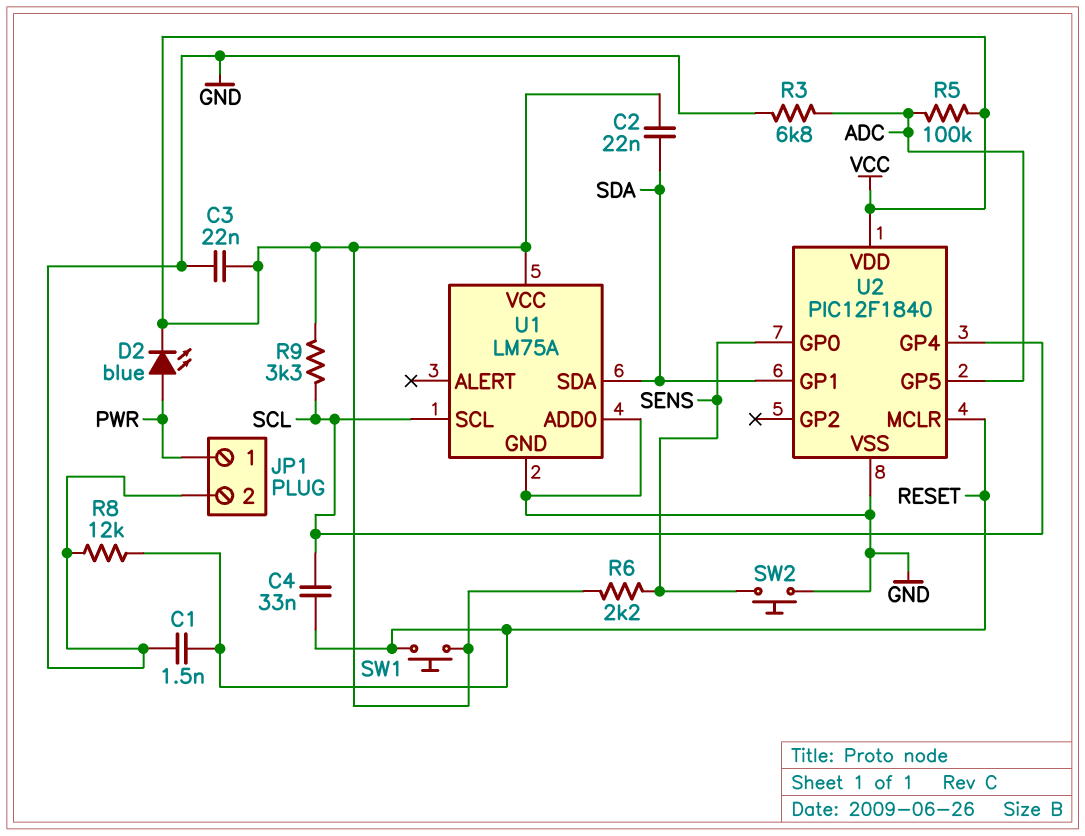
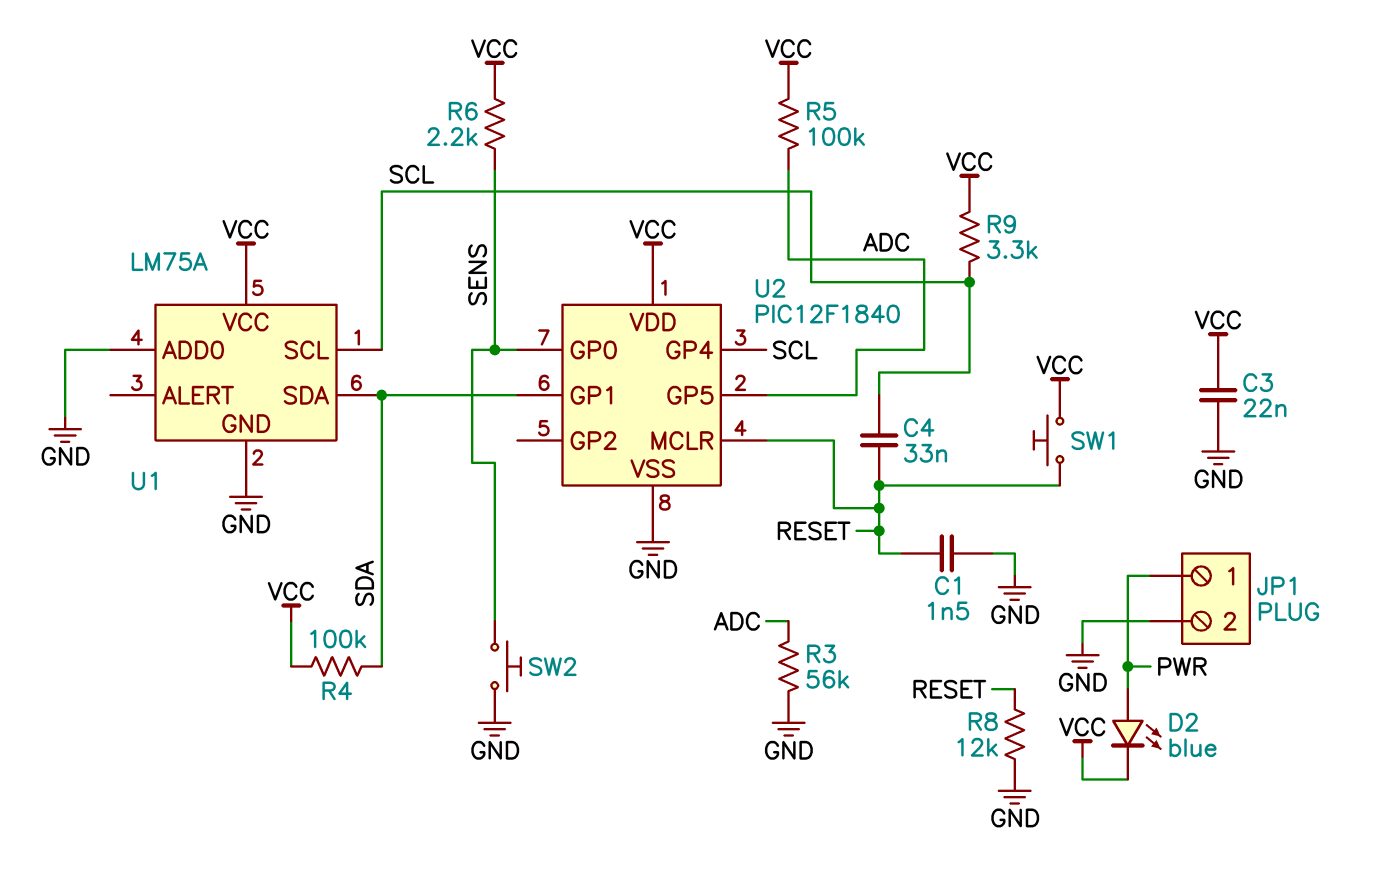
C2: 22nF (SDA, VCC) -> none
R3: 6.8k (ADC, GND) -> 56k (ADC, GND)
R4: none -> 100k (SDA, VCC)

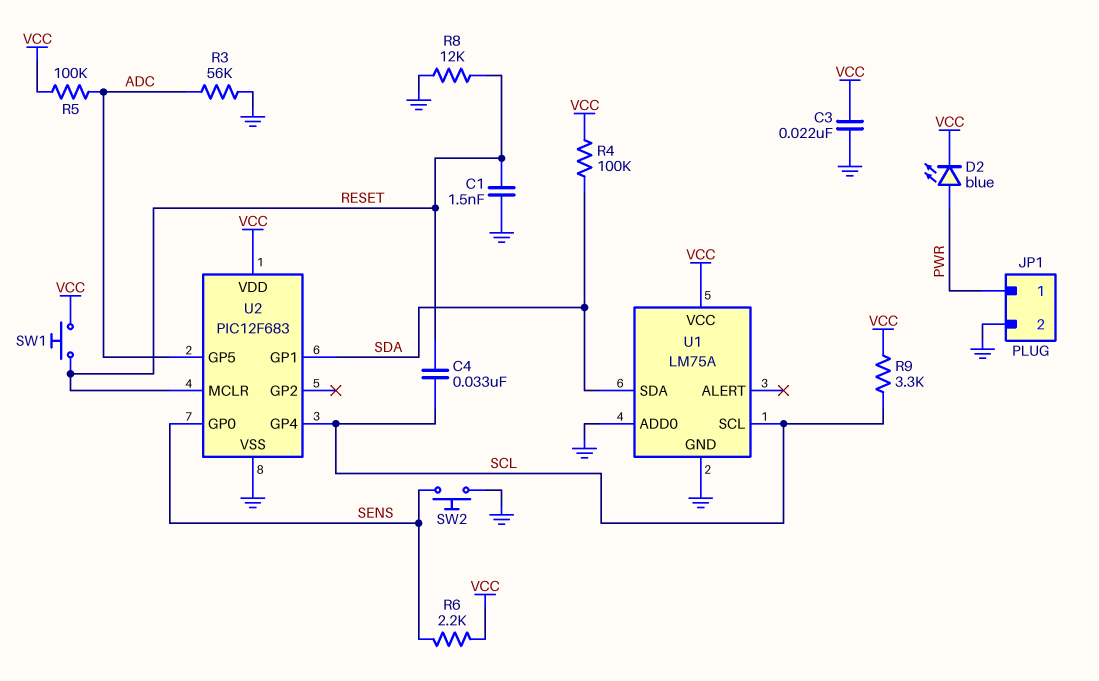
U2: PIC12F1840 -> PIC12F683

